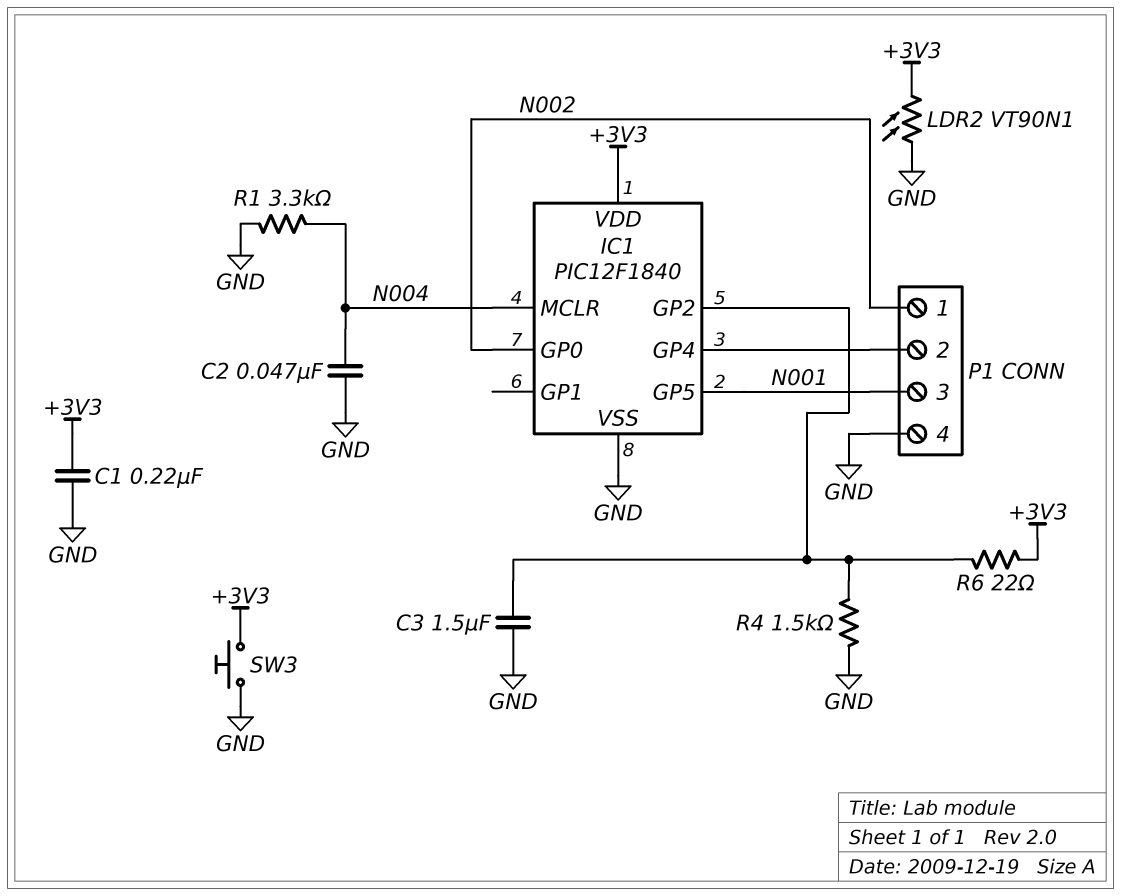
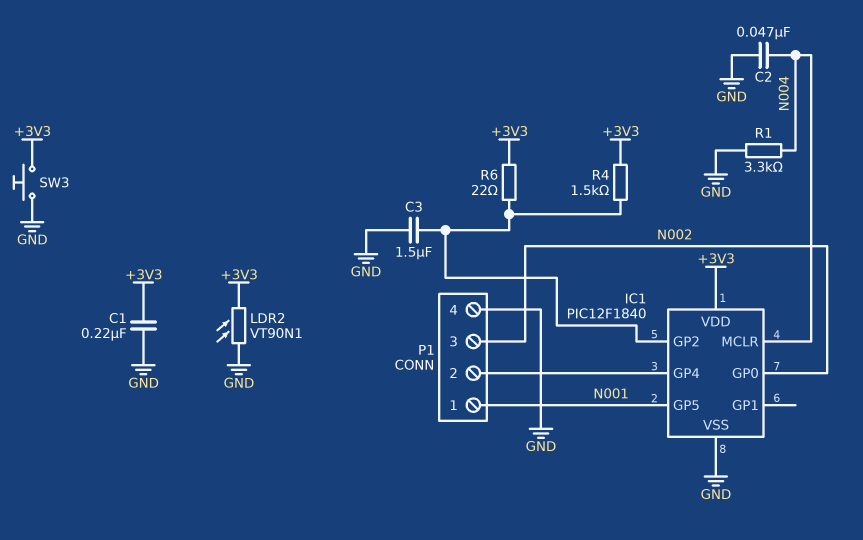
P1 pin 1: N002 -> N001
P1 pin 3: N001 -> N002
R4: 1.5k (GND, IC1/GP2) -> 1.5k (+3V3, IC1/GP2)

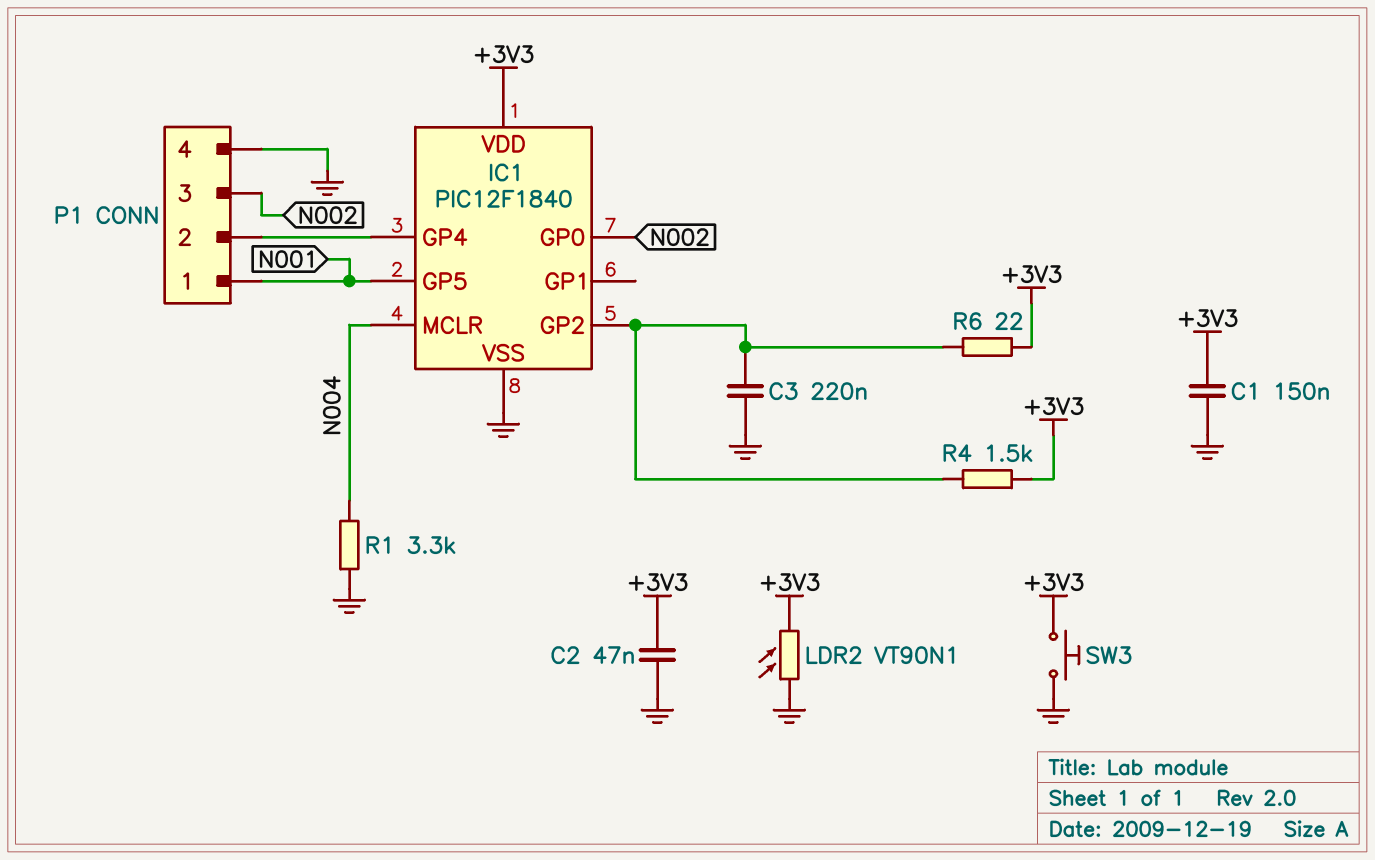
C1: 220nF (+3V3, GND) -> 150nF (+3V3, GND)
C2: 47nF (GND, N004) -> 47nF (+3V3, GND)
C3: 1.5uF (GND, IC1/GP2) -> 220nF (GND, IC1/GP2)

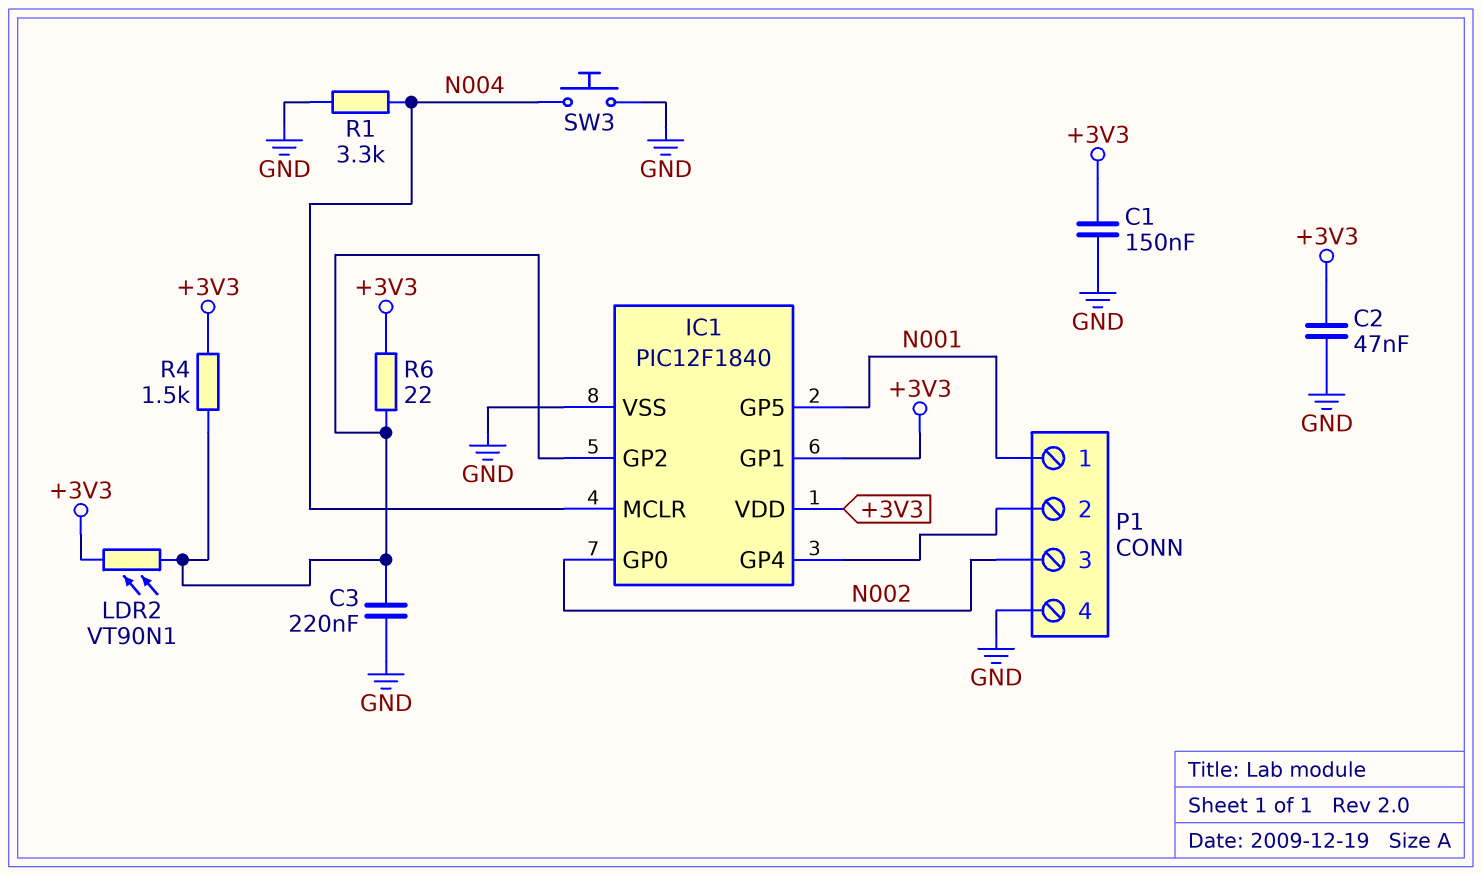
IC1 pin GP1: none -> +3V3
LDR2: VT90N1 (+3V3, GND) -> VT90N1 (+3V3, IC1/GP2)
SW3: button (+3V3, GND) -> button (GND, N004)

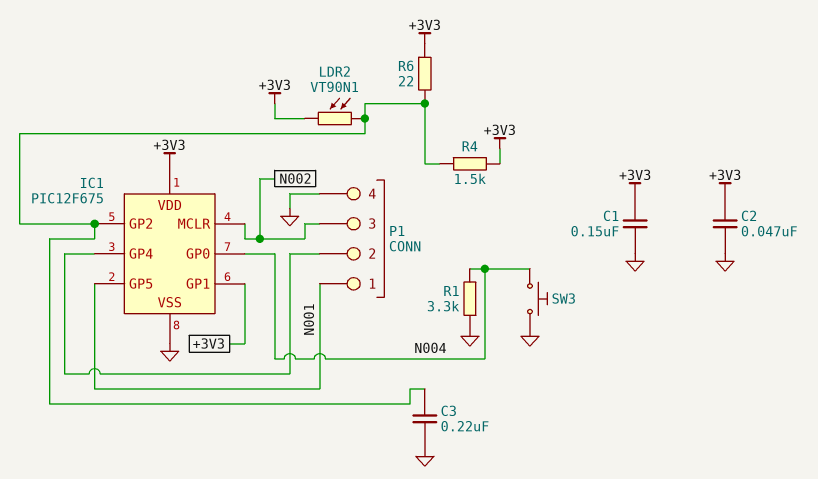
IC1: PIC12F1840 -> PIC12F675
IC1 pin GP0: N002 -> N004
IC1 pin MCLR: N004 -> N002

